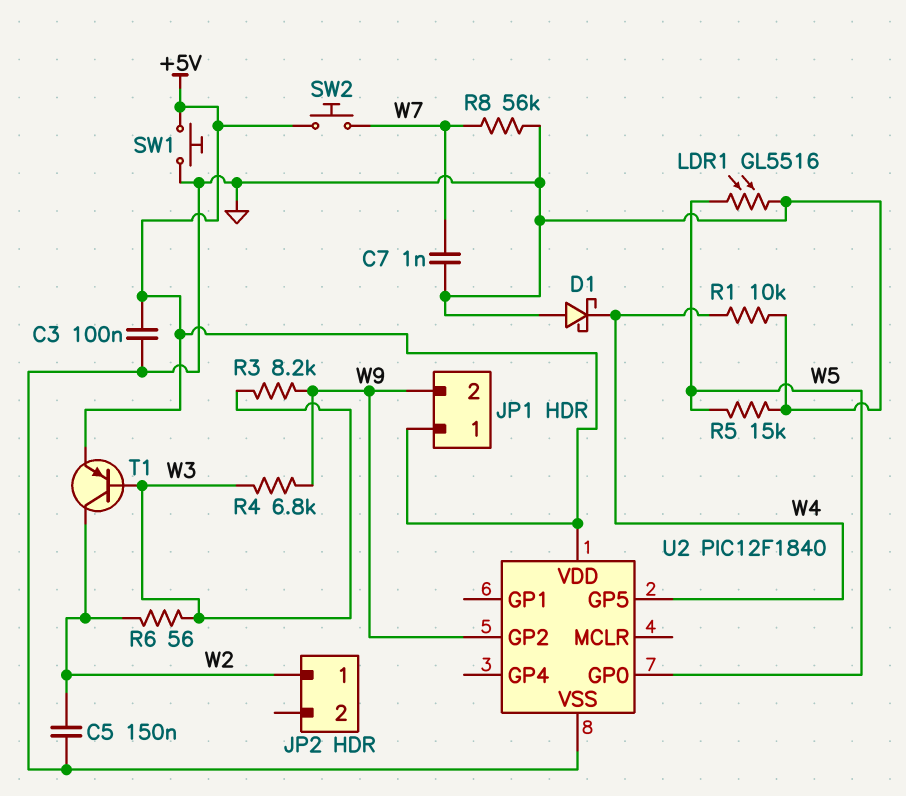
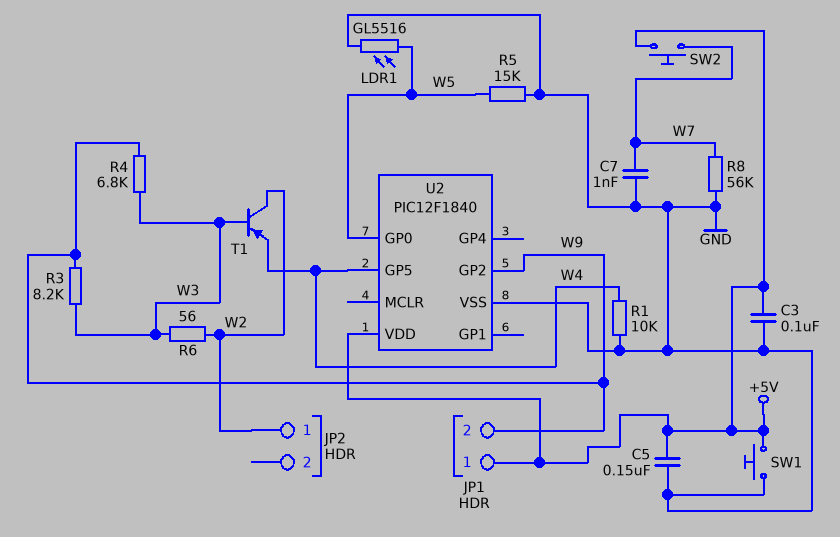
C5: 150nF (GND, W2) -> 150nF (+5V, GND)
D1: schottky (A GND, K W4) -> none
T1: PNP (B W3, C W2, E +5V) -> PNP (B W3, C W2, E W4)

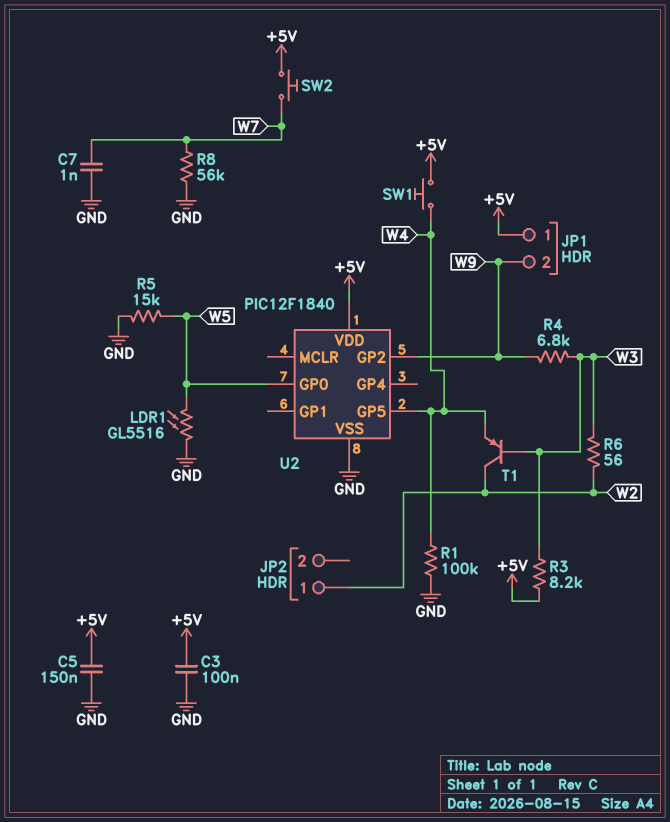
R1: 10k (GND, W4) -> 100k (GND, W4)
R3: 8.2k (W3, W9) -> 8.2k (+5V, W3)
SW1: button (+5V, GND) -> button (+5V, W4)

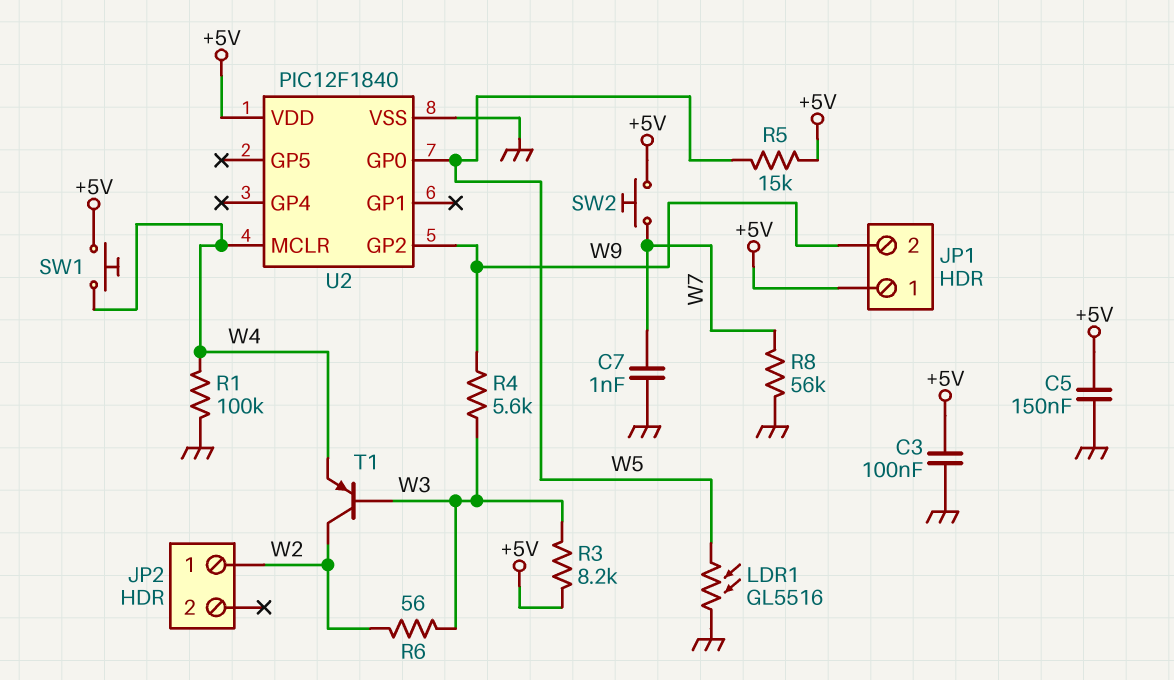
R4: 6.8k (W3, W9) -> 5.6k (W3, W9)
R5: 15k (GND, W5) -> 15k (+5V, W5)
U2 pin GP5: W4 -> none
U2 pin MCLR: none -> W4

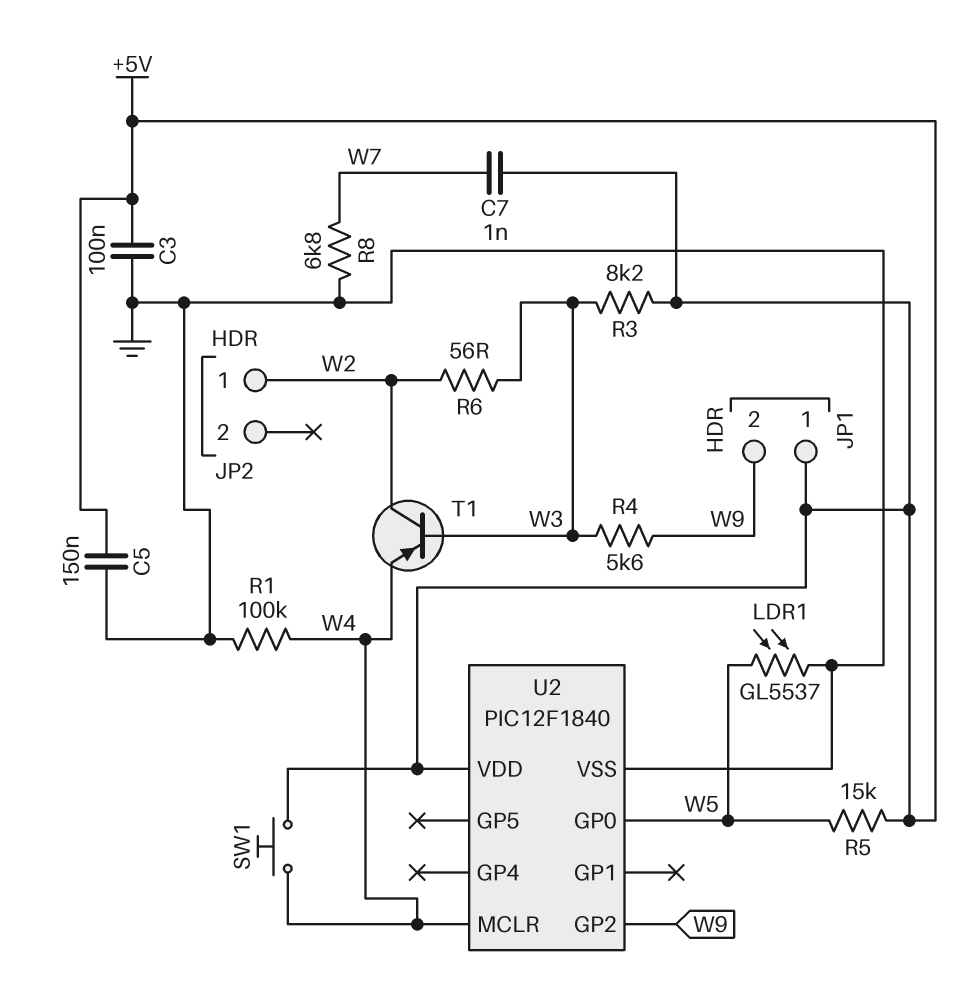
C7: 1nF (GND, W7) -> 1nF (+5V, W7)
LDR1: GL5516 (GND, W5) -> GL5537 (GND, W5)
R8: 56k (GND, W7) -> 6.8k (GND, W7)
SW2: button (+5V, W7) -> none

